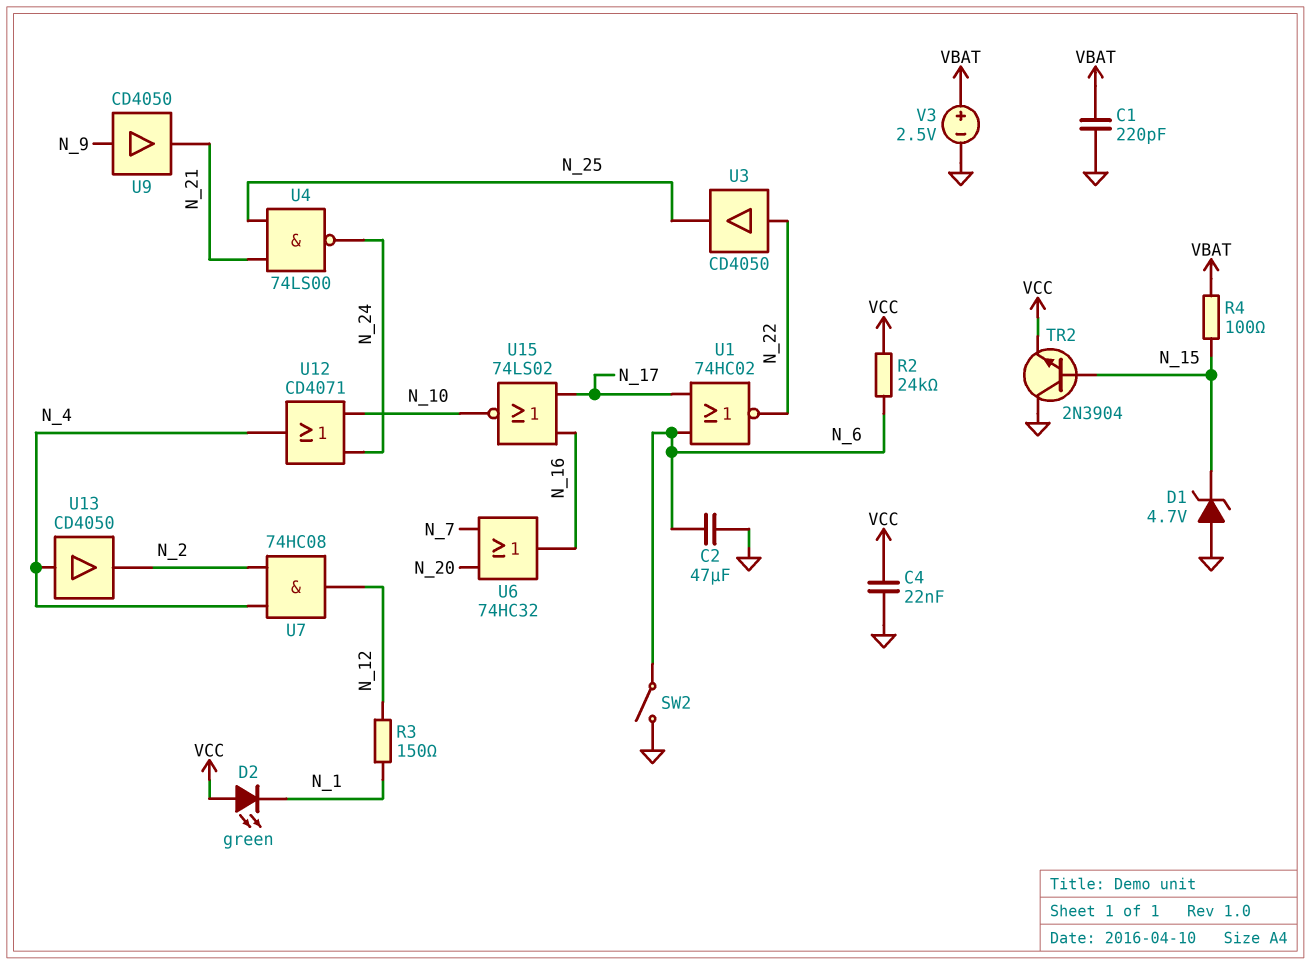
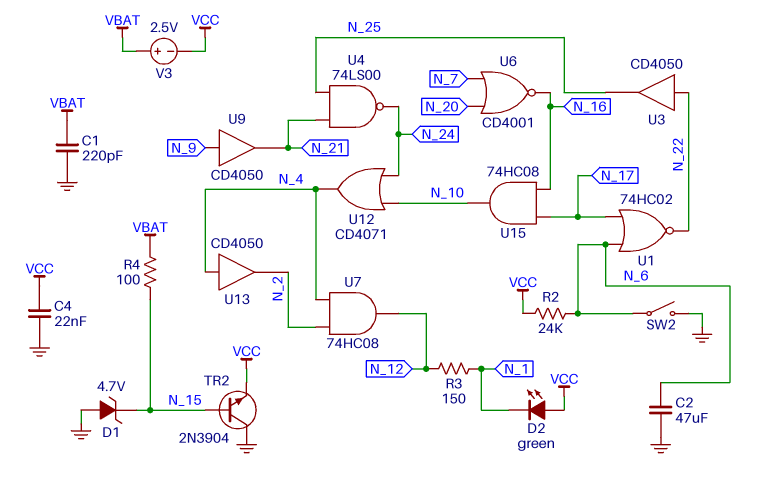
U6: OR 74HC32 (in N_7, in N_20, out N_16) -> NOR CD4001 (in N_7, in N_20, out N_16)
U15: NOR 74LS02 (in N_16, in N_17, out N_10) -> AND 74HC08 (in N_16, in N_17, out N_10)
V3: 2.5V (plus VBAT, minus GND) -> 2.5V (plus VBAT, minus VCC)

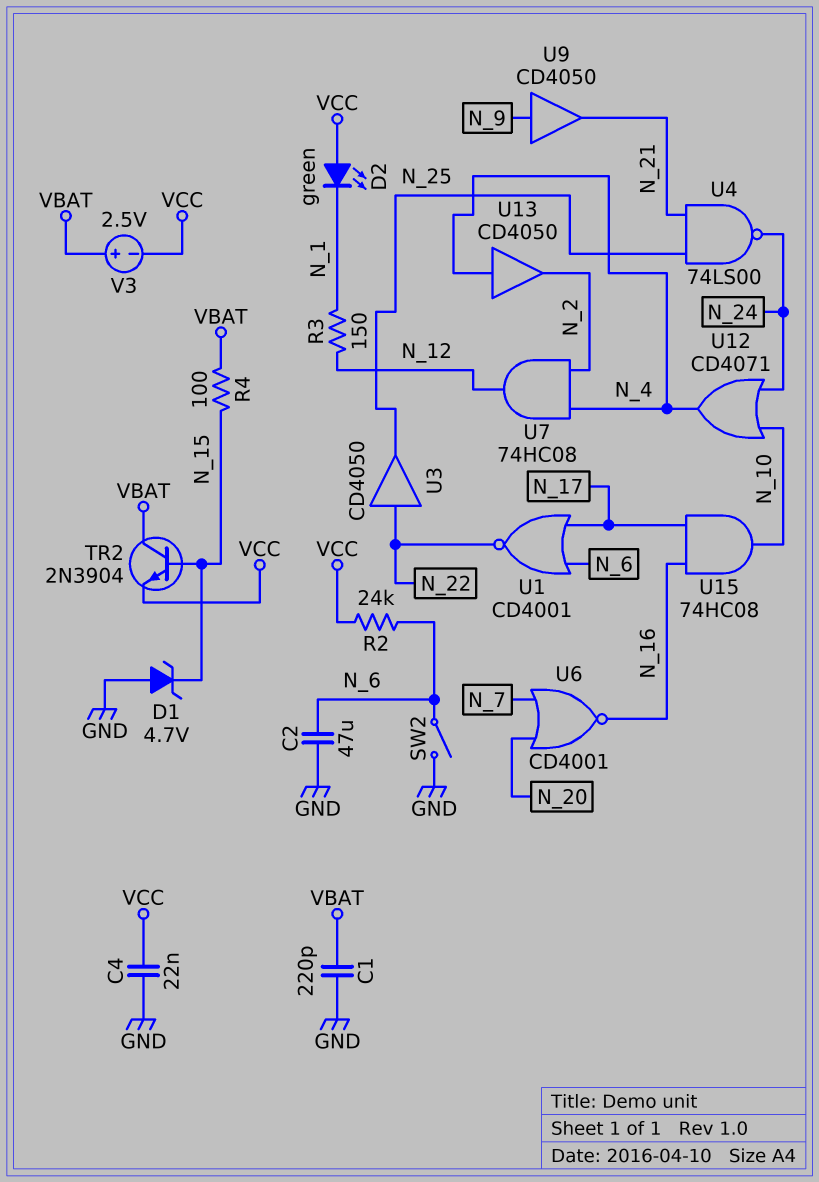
TR2: NPN 2N3904 (B N_15, C GND, E VCC) -> NPN 2N3904 (B N_15, C VBAT, E VCC)
U1: NOR 74HC02 (in N_6, in N_17, out N_22) -> NOR CD4001 (in N_6, in N_17, out N_22)

